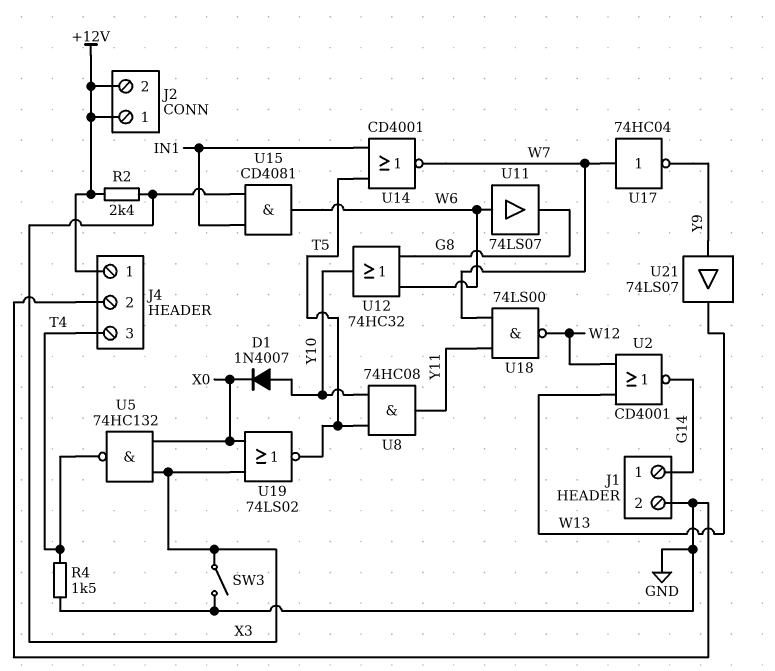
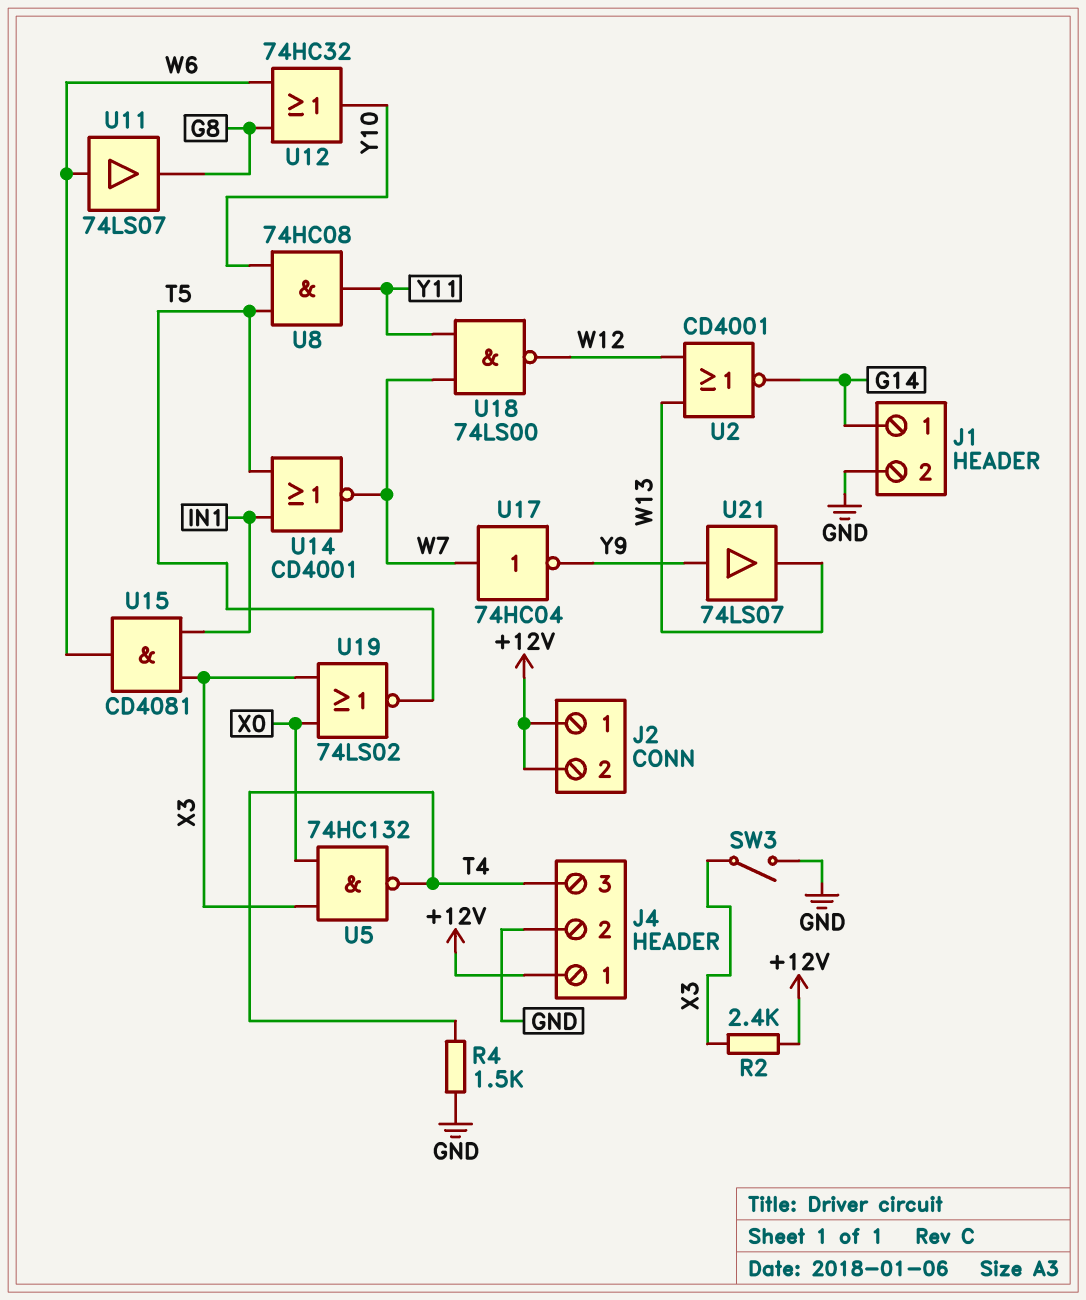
D1: diode 1N4007 (A Y10, K X0) -> none

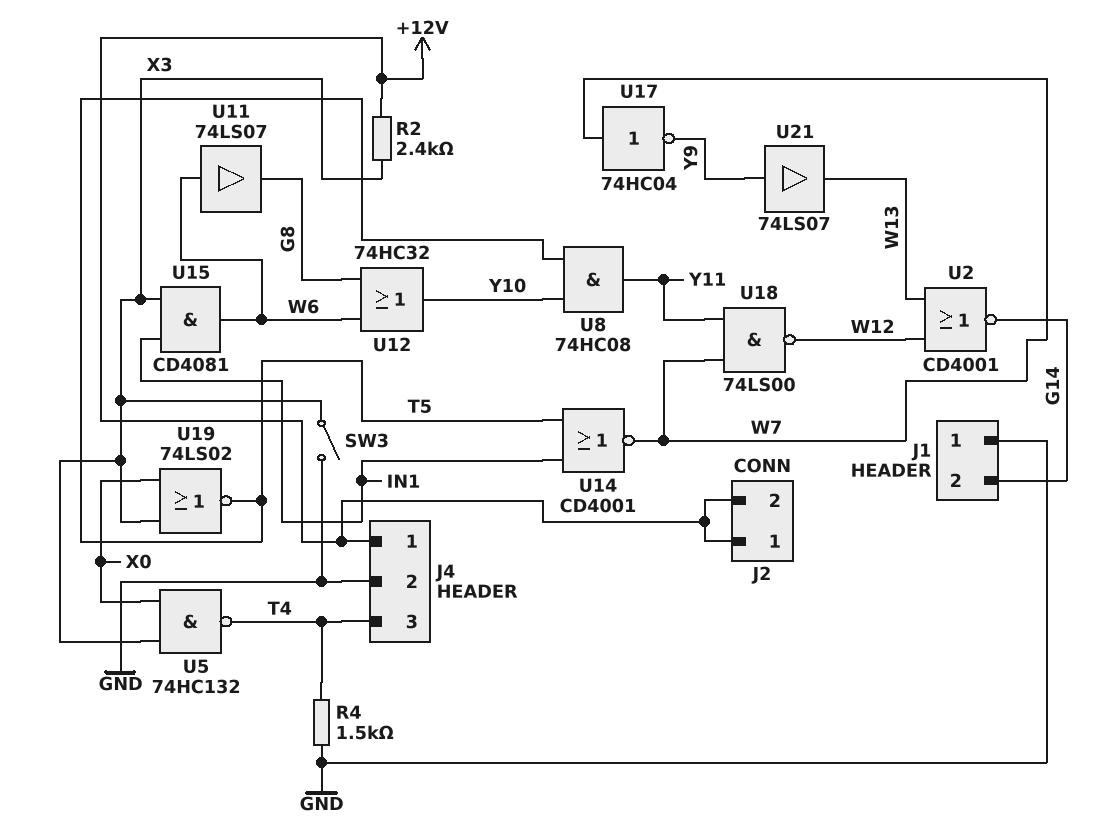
J1 pin 1: G14 -> GND
J1 pin 2: GND -> G14

